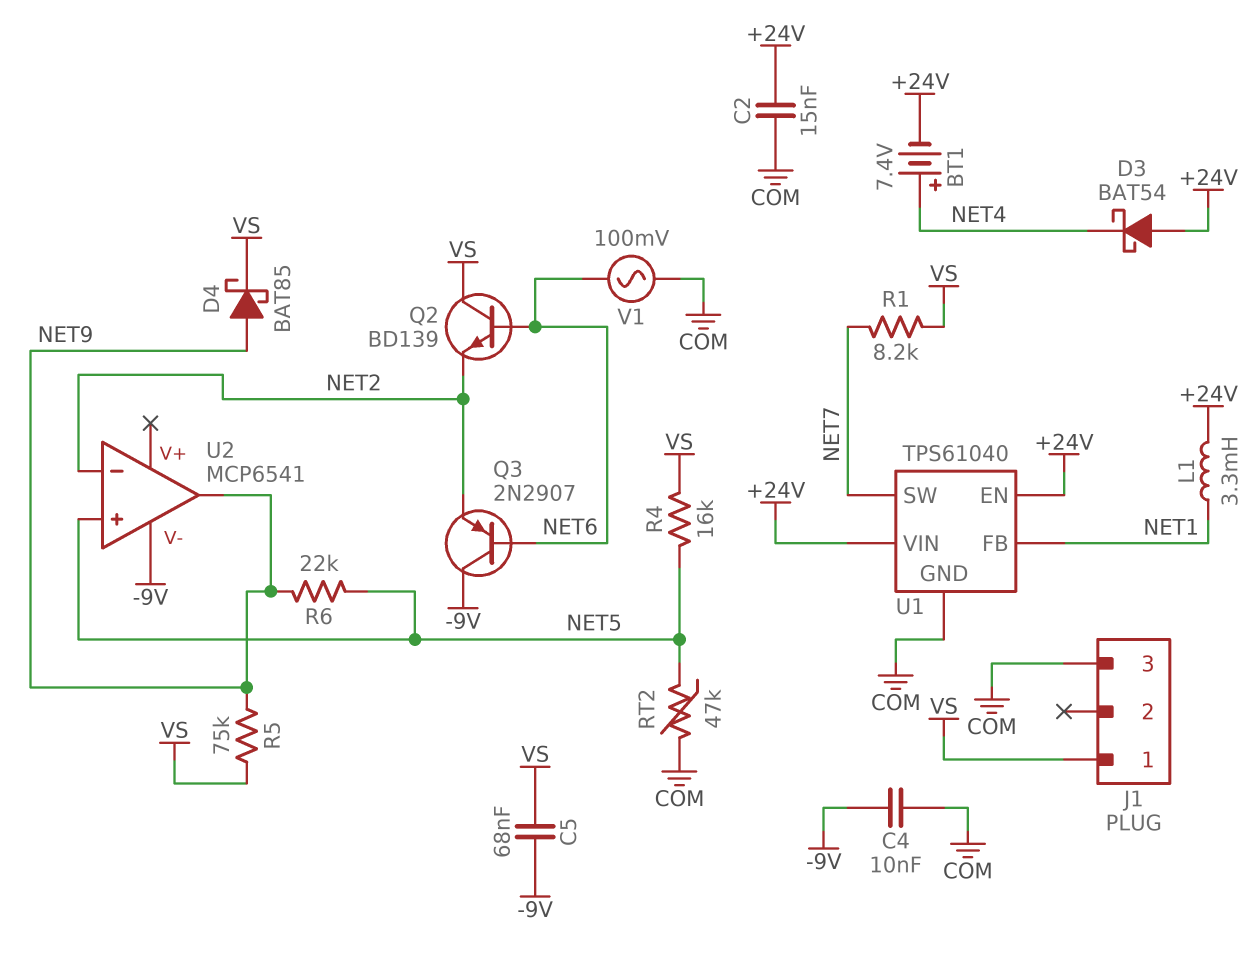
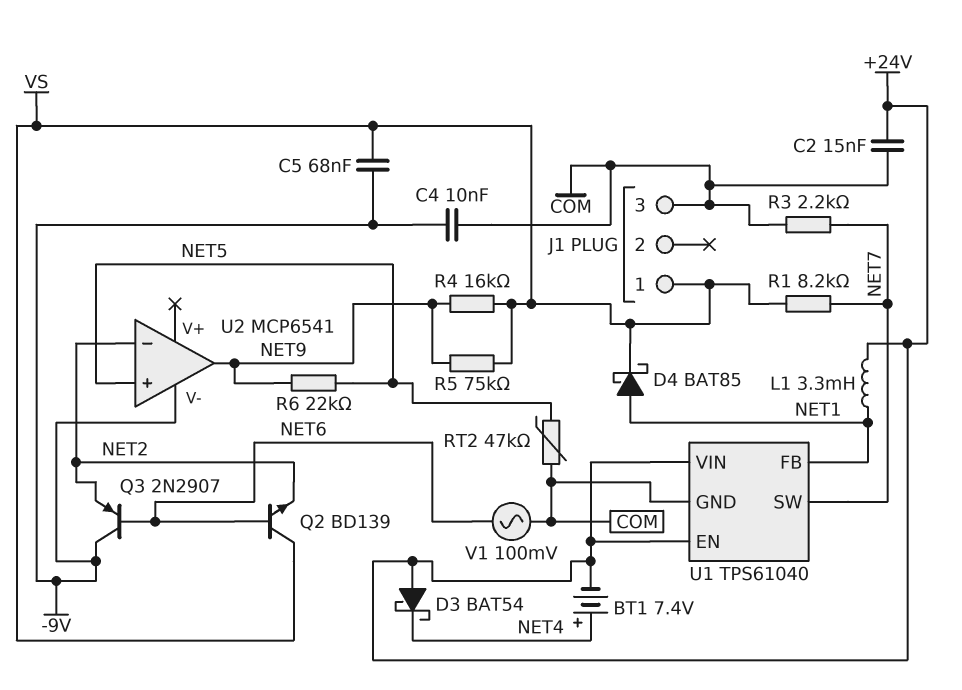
D4: schottky BAT85 (A NET9, K VS) -> schottky BAT85 (A NET1, K VS)
R3: none -> 2.2k (COM, NET7)
R4: 16k (NET5, VS) -> 16k (NET9, VS)

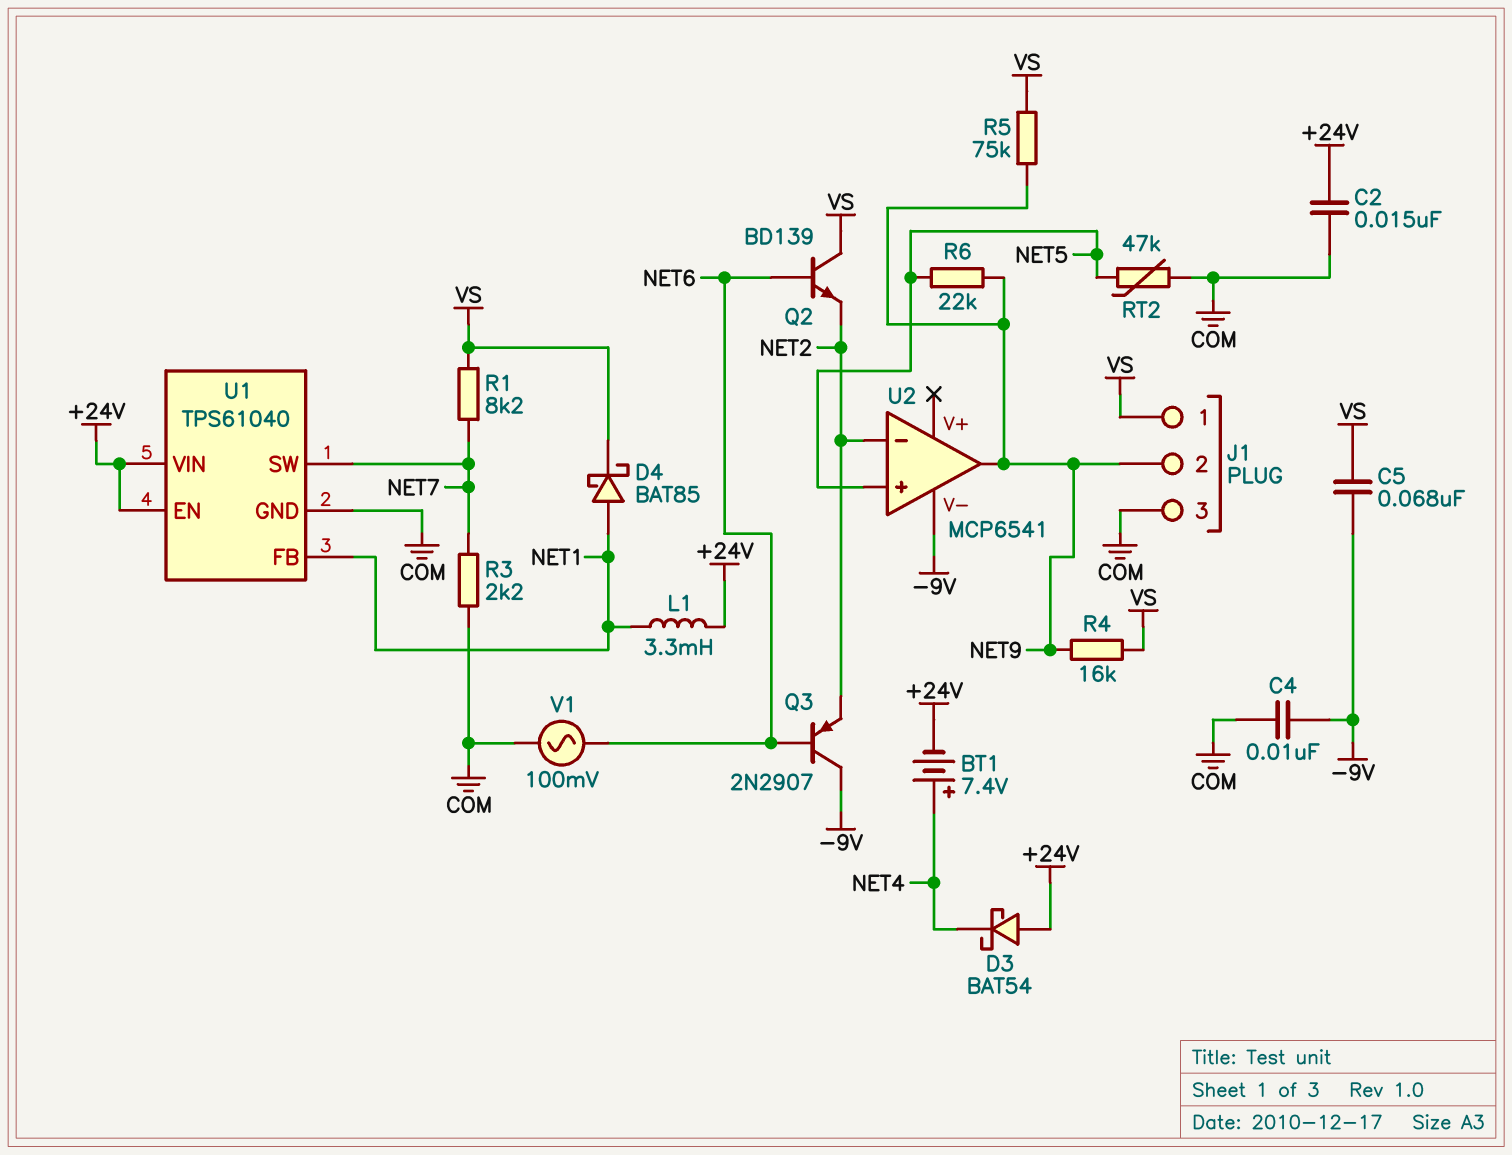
J1 pin 2: none -> NET9

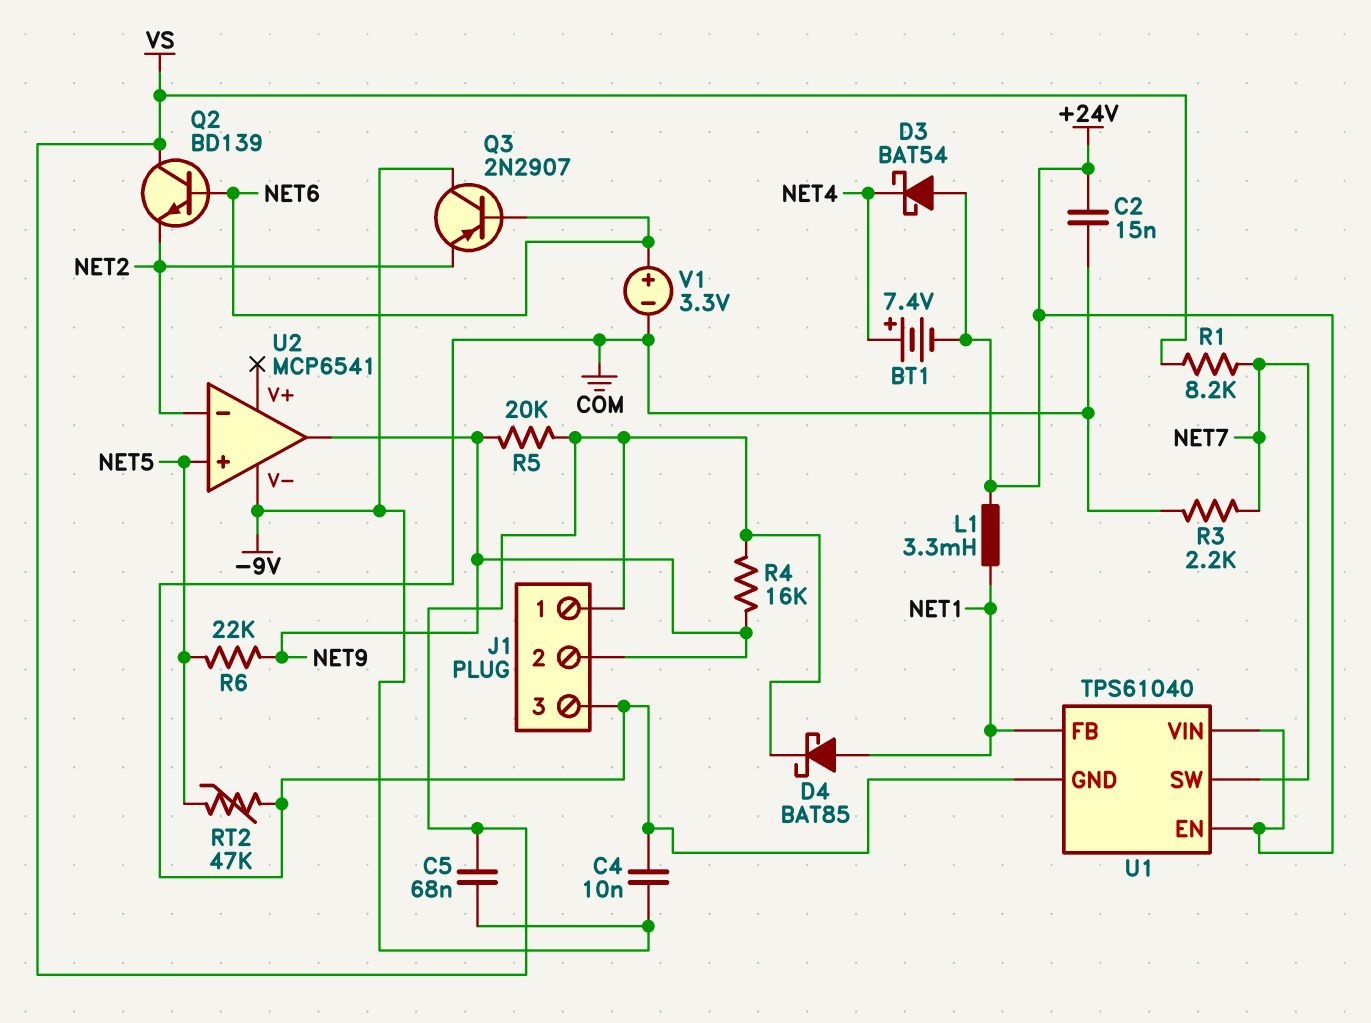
R5: 75k (NET9, VS) -> 20k (NET9, VS)
V1: AC 100mV (COM, NET6) -> 3.3V (plus NET6, minus COM)

